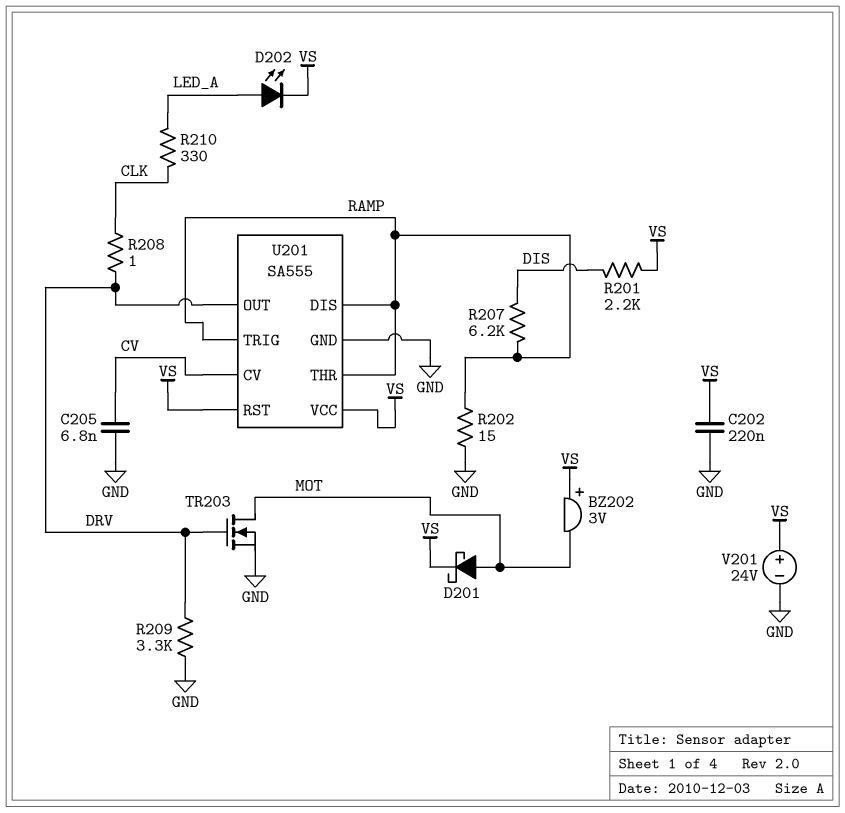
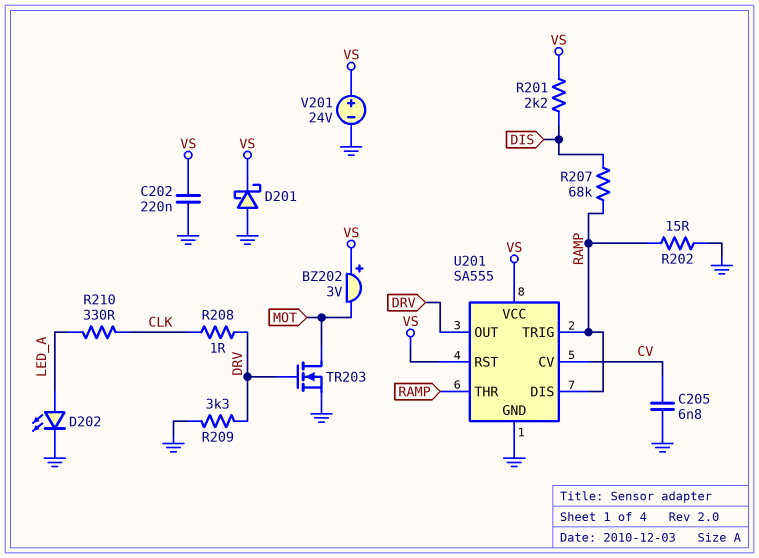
D201: schottky (A MOT, K VS) -> schottky (A GND, K VS)
D202: LED (A LED_A, K VS) -> LED (A LED_A, K GND)
R207: 6.2k (DIS, RAMP) -> 68k (DIS, RAMP)

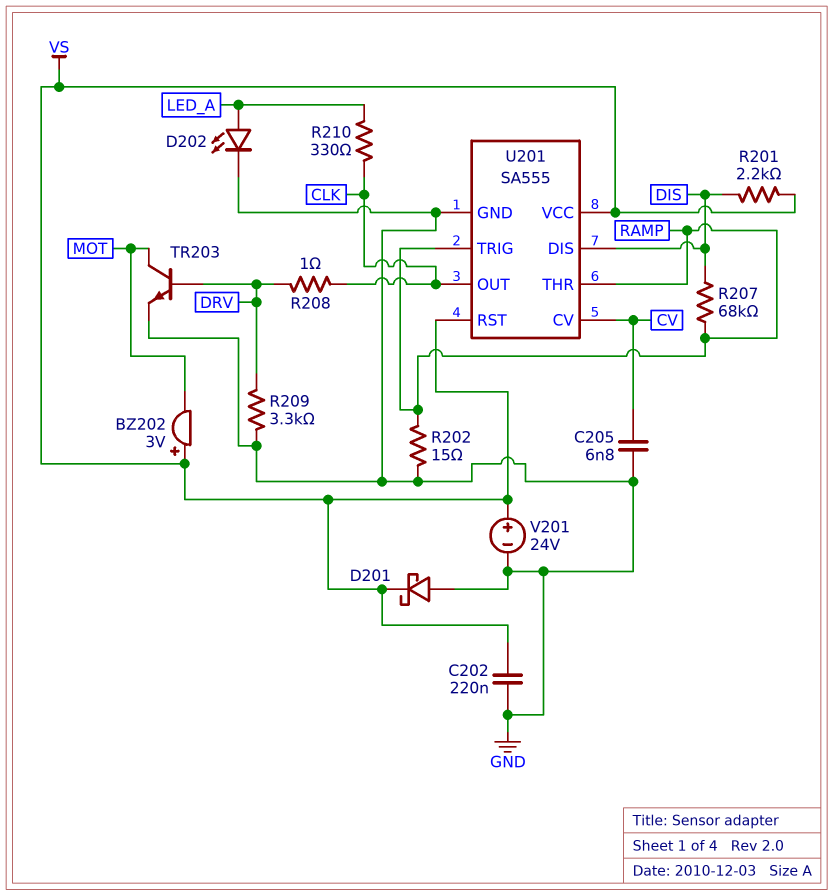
TR203: NMOS (G DRV, D MOT, S GND) -> NPN (B DRV, C MOT, E GND)
U201 pin DIS: RAMP -> DIS
U201 pin OUT: DRV -> CLK

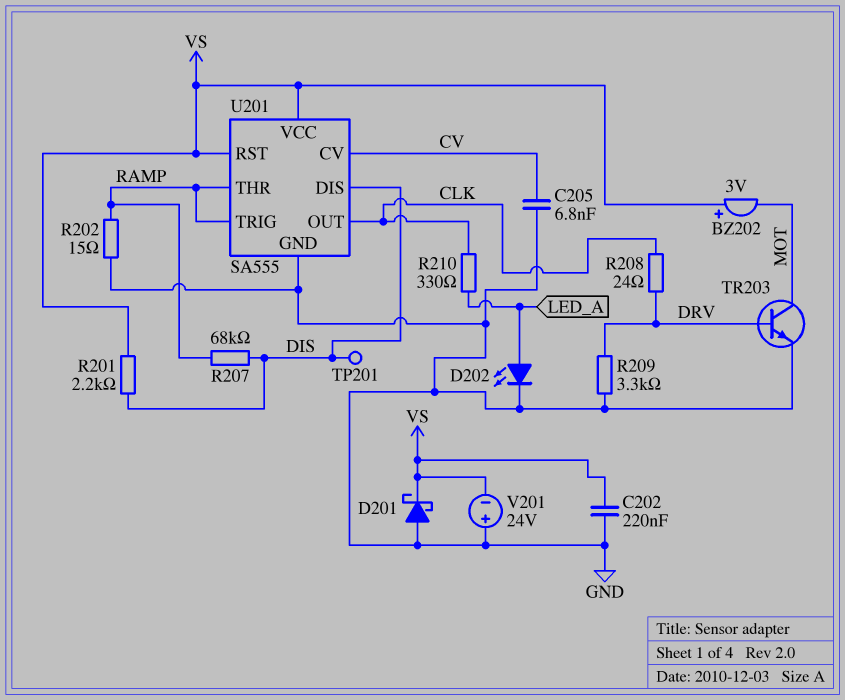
R208: 1 (CLK, DRV) -> 24 (CLK, DRV)
TP201: none -> test point (DIS)
V201: 24V (plus VS, minus GND) -> 24V (plus GND, minus VS)

